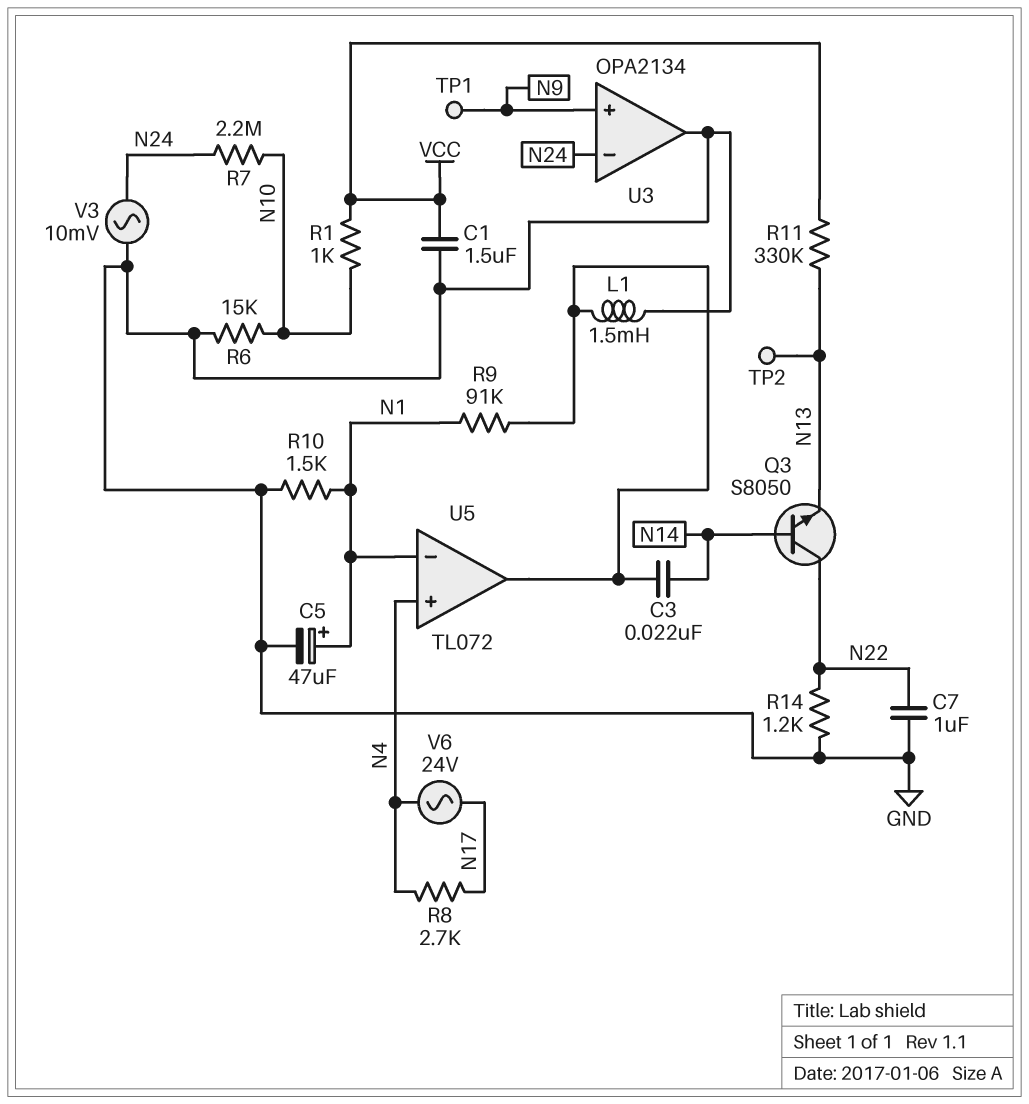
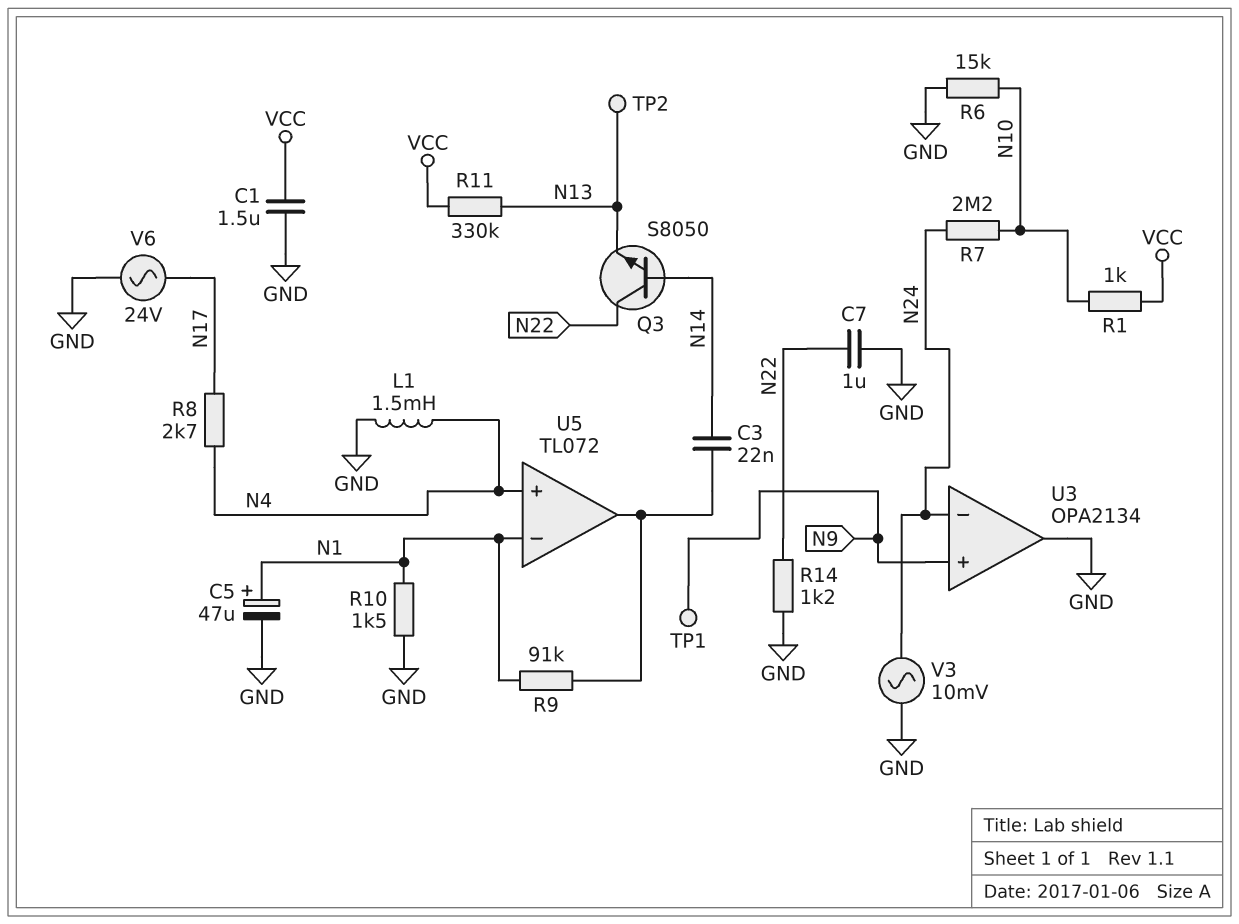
L1: 1.5mH (GND, U5/out) -> 1.5mH (GND, N4)
V6: AC 24V (N4, N17) -> AC 24V (GND, N17)

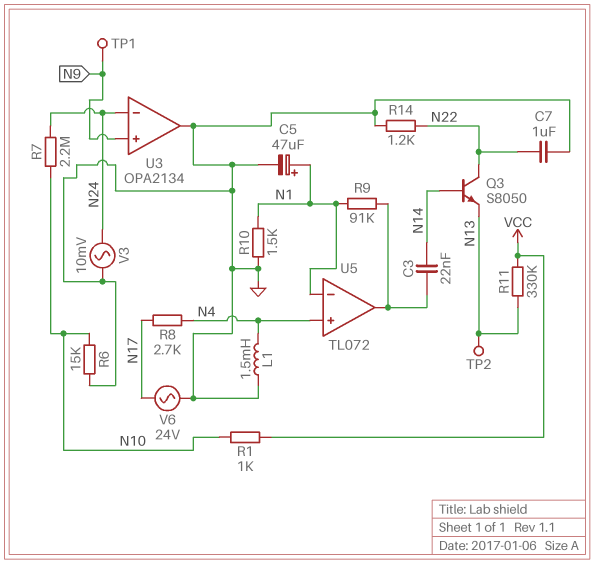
C1: 1.5uF (GND, VCC) -> none

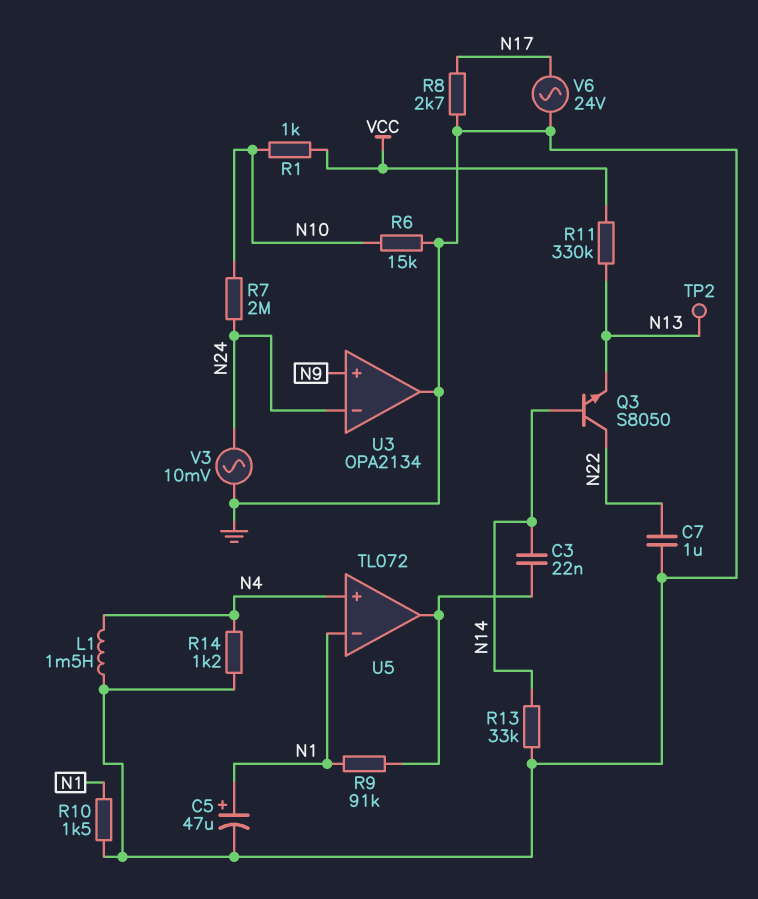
R7: 2.2M (N10, N24) -> 2M (N10, N24)
R8: 2.7k (N4, N17) -> 2.7k (GND, N17)
R13: none -> 33k (GND, N14)
R14: 1.2k (GND, N22) -> 1.2k (GND, N4)
TP1: test point (N9) -> none

